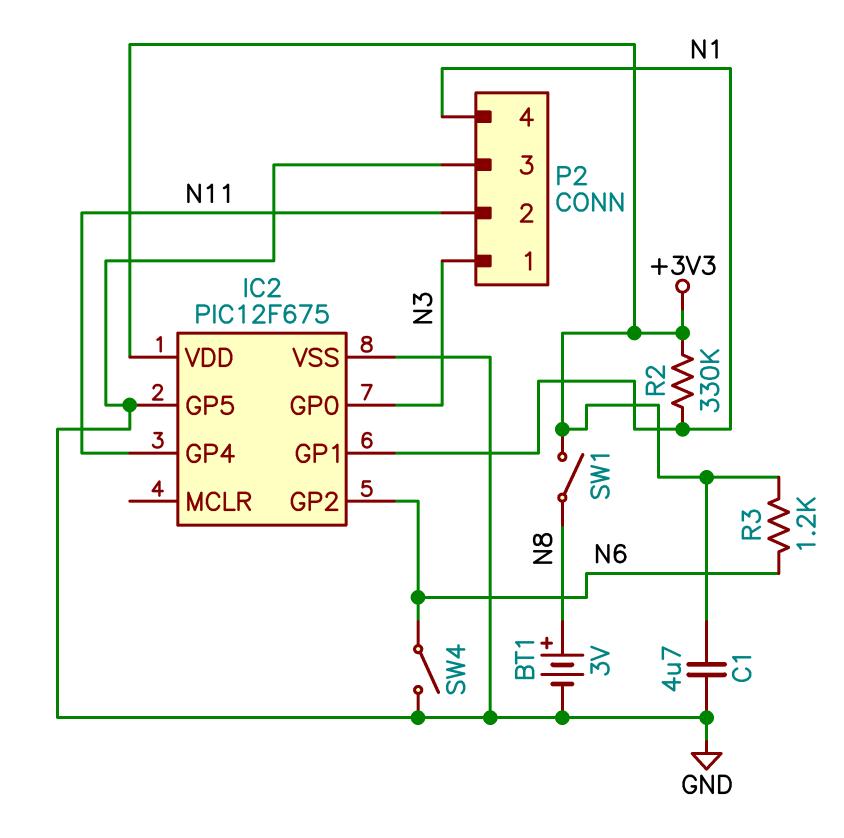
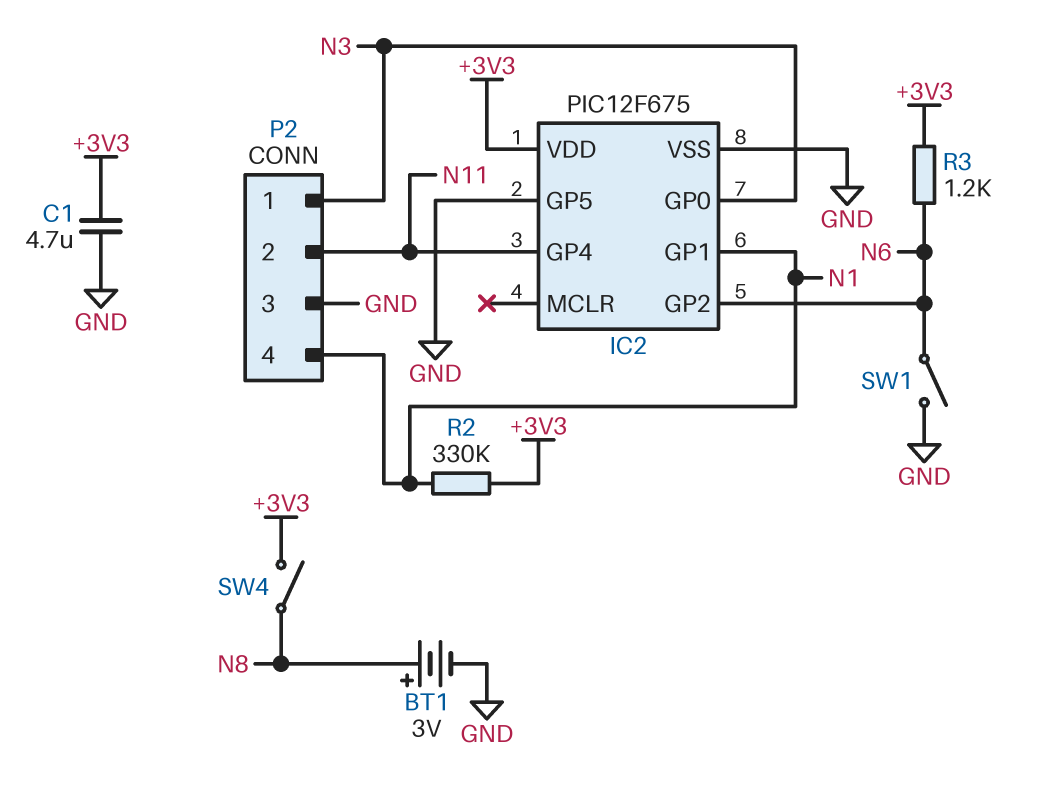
SW1: switch (+3V3, N8) -> switch (GND, N6)
SW4: switch (GND, N6) -> switch (+3V3, N8)

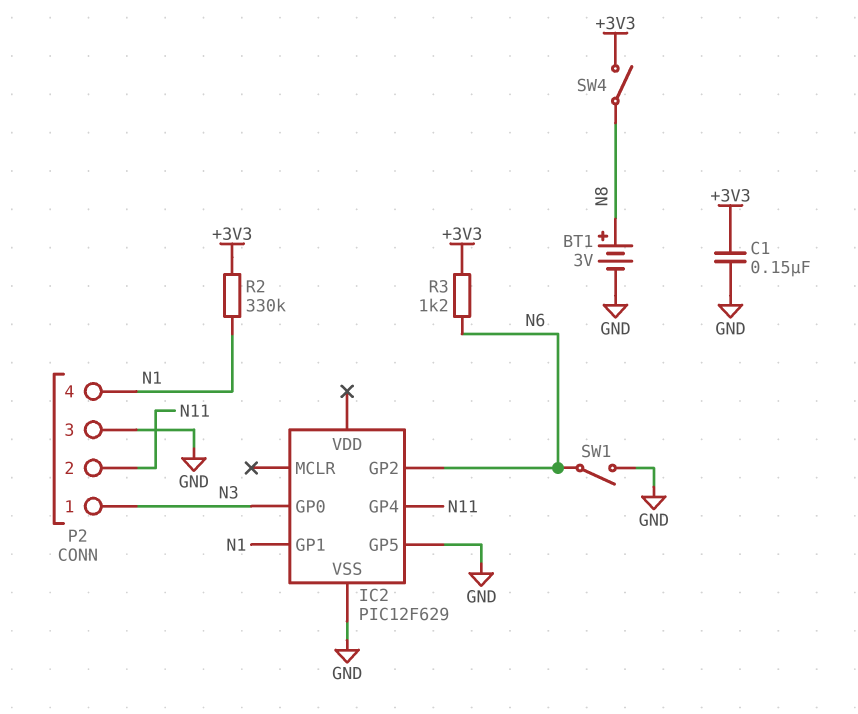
C1: 4.7uF (+3V3, GND) -> 150nF (+3V3, GND)
IC2: PIC12F675 -> PIC12F629
IC2 pin VDD: +3V3 -> none

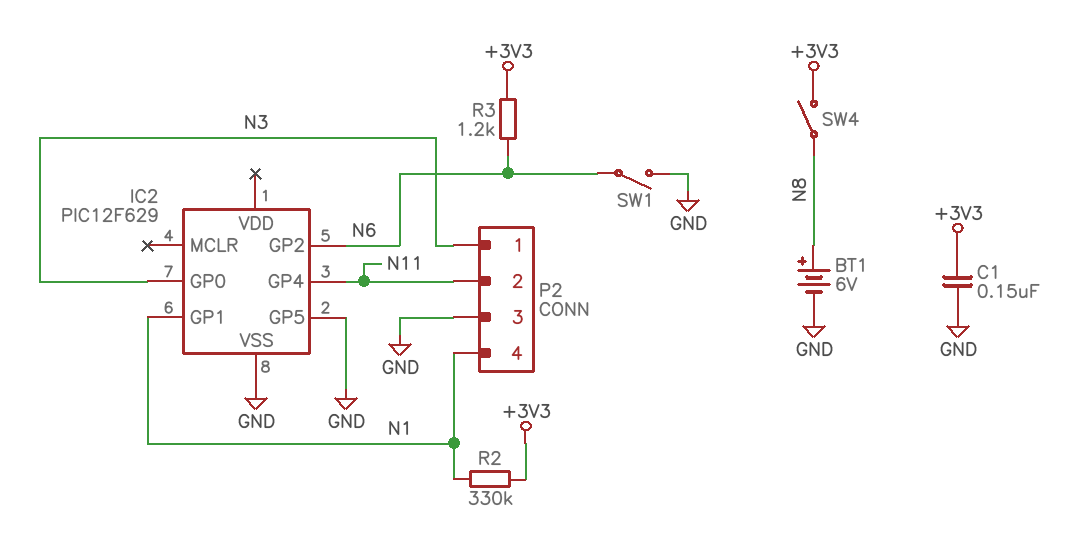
BT1: 3V (plus N8, minus GND) -> 6V (plus N8, minus GND)

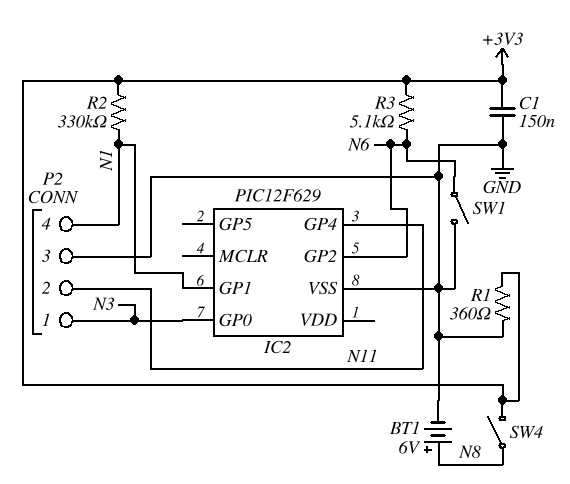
IC2 pin GP5: GND -> none
R1: none -> 360 (+3V3, GND)
R3: 1.2k (+3V3, N6) -> 5.1k (+3V3, N6)

